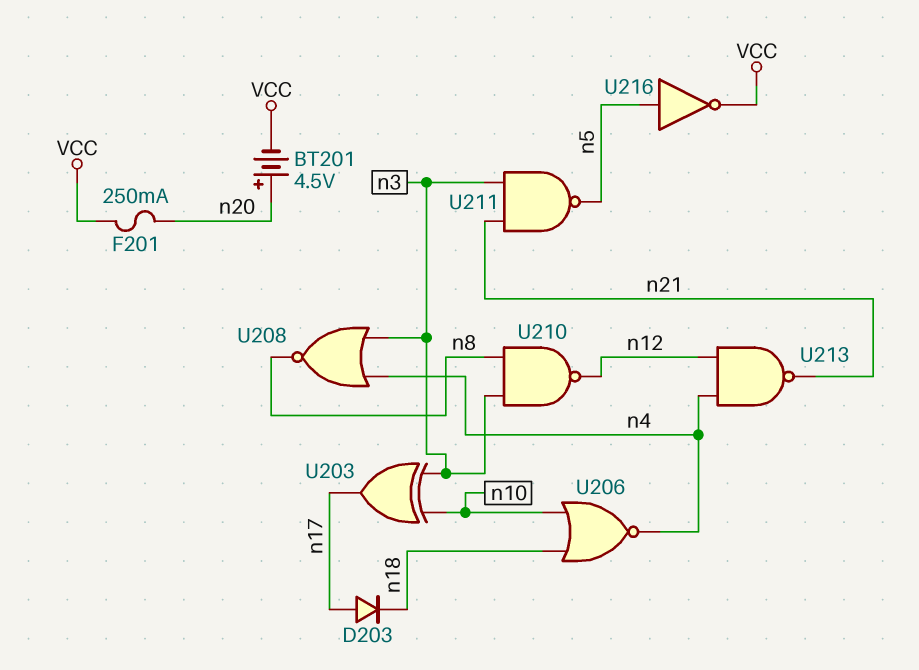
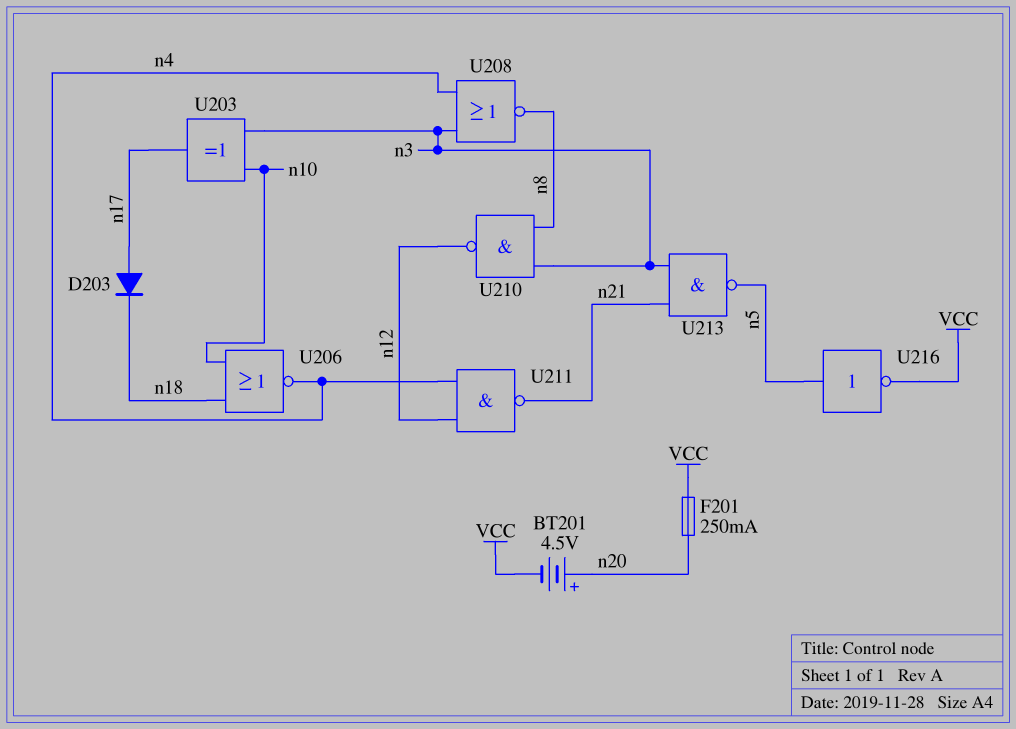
U211: NAND (in n3, in n21, out n5) -> NAND (in n4, in n12, out n21)
U213: NAND (in n4, in n12, out n21) -> NAND (in n3, in n21, out n5)

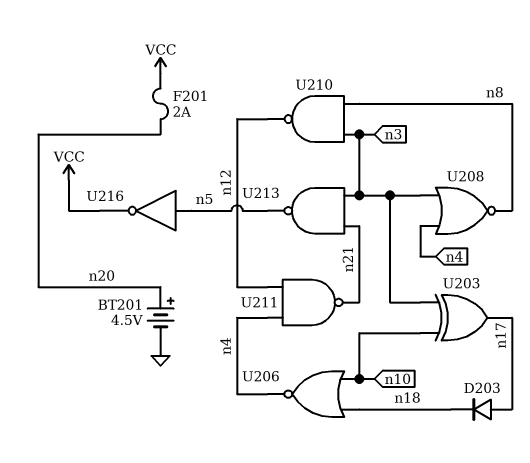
BT201: 4.5V (plus n20, minus VCC) -> 4.5V (plus n20, minus GND)
F201: 250mA (VCC, n20) -> 2A (VCC, n20)

